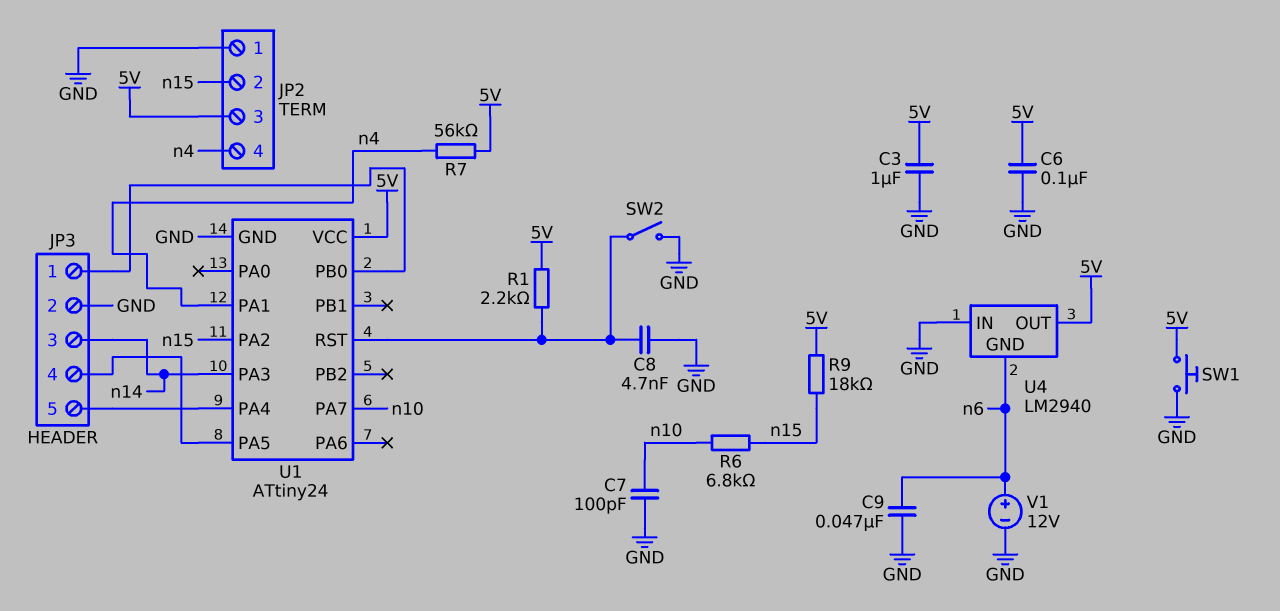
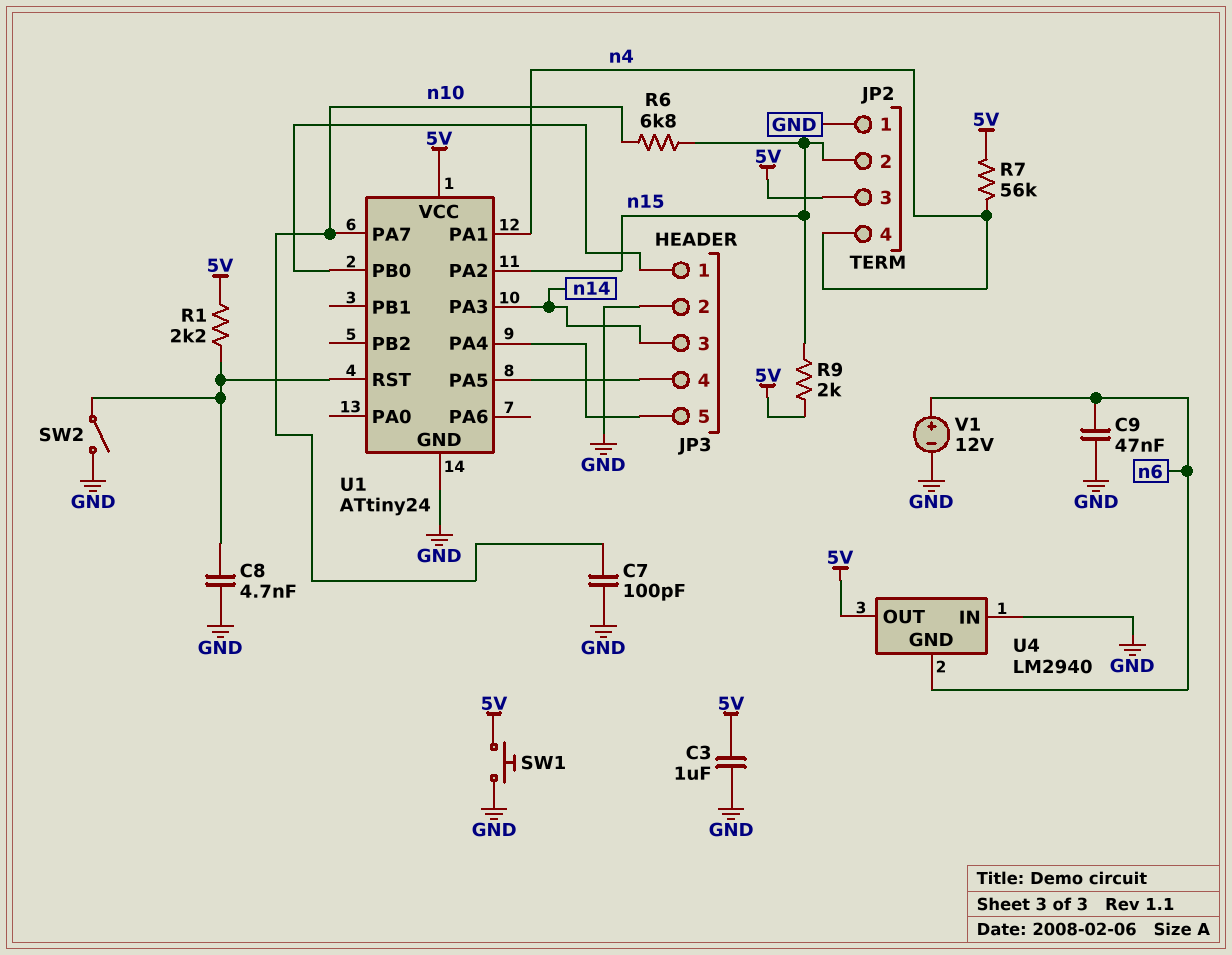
C6: 100nF (5V, GND) -> none
R9: 18k (5V, n15) -> 2k (5V, n15)

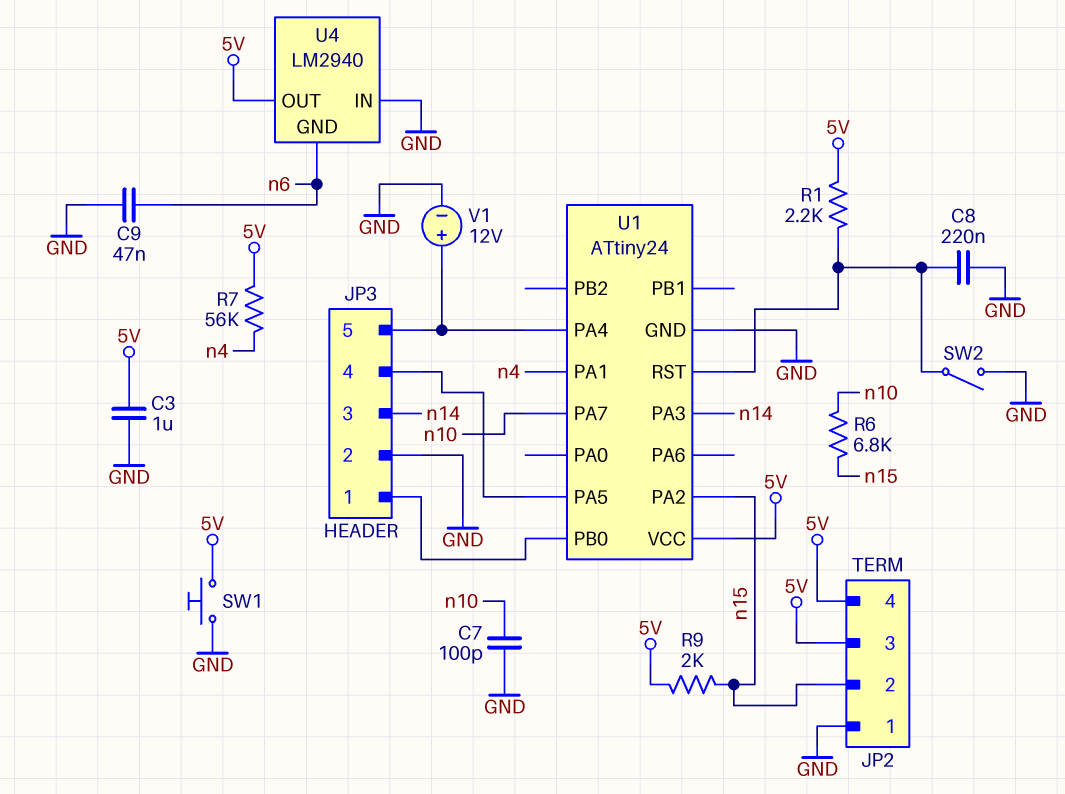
C8: 4.7nF (GND, U1/RST) -> 220nF (GND, U1/RST)
JP2 pin 4: n4 -> 5V
V1: 12V (plus n6, minus GND) -> 12V (plus JP3/5, minus GND)

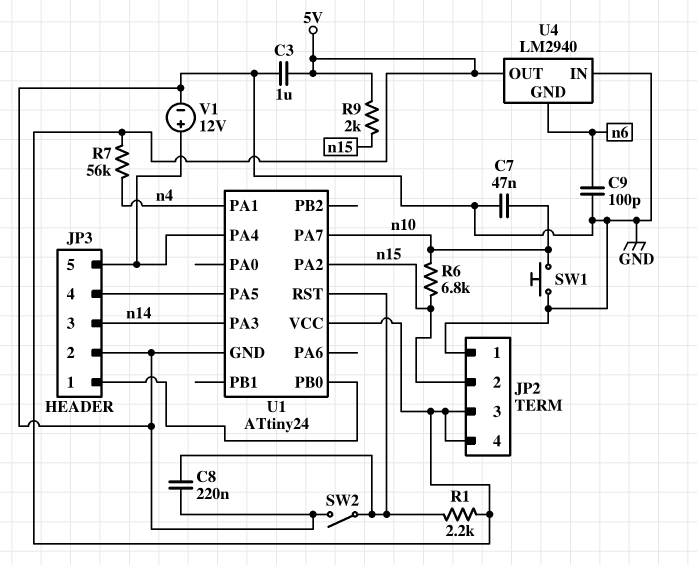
C7: 100pF (GND, n10) -> 47nF (GND, n10)
C9: 47nF (GND, n6) -> 100pF (GND, n6)
SW1: button (5V, GND) -> button (GND, n10)

